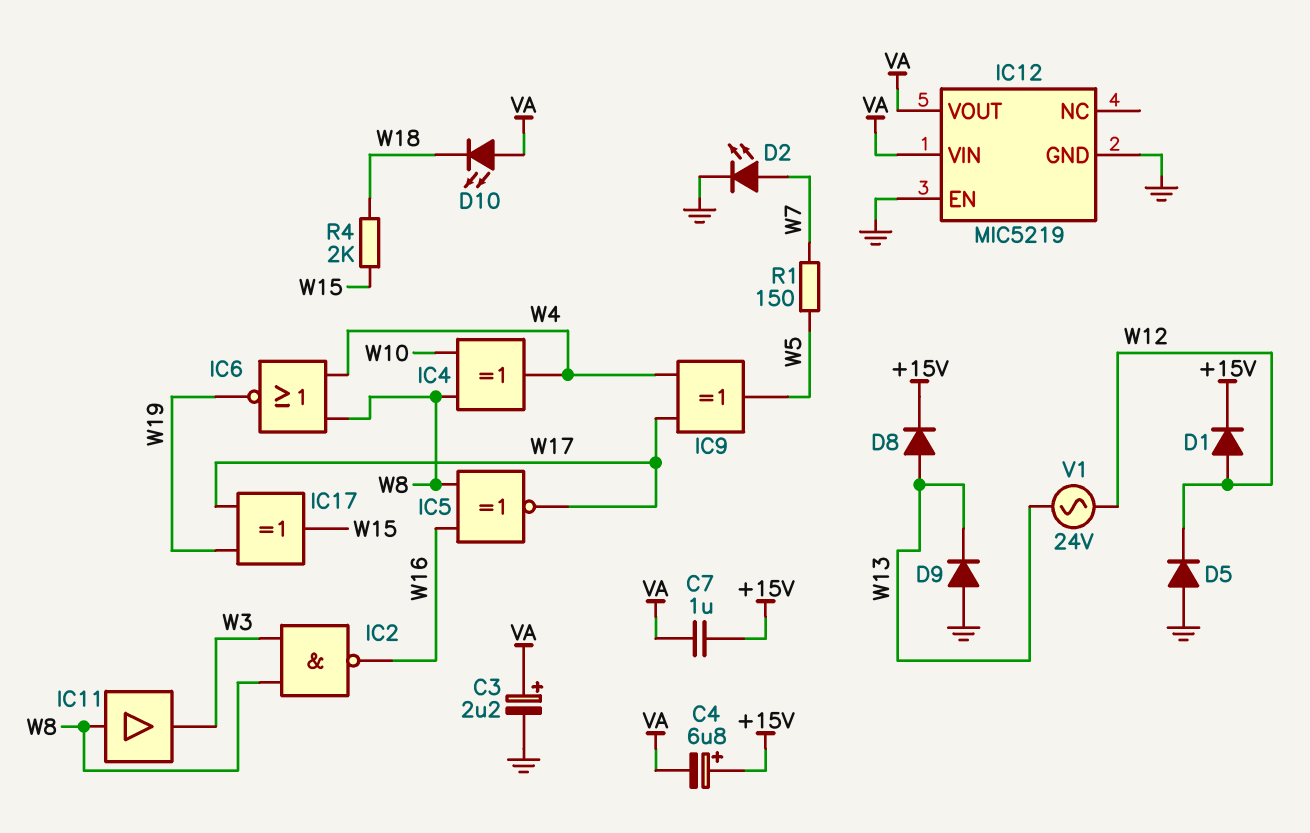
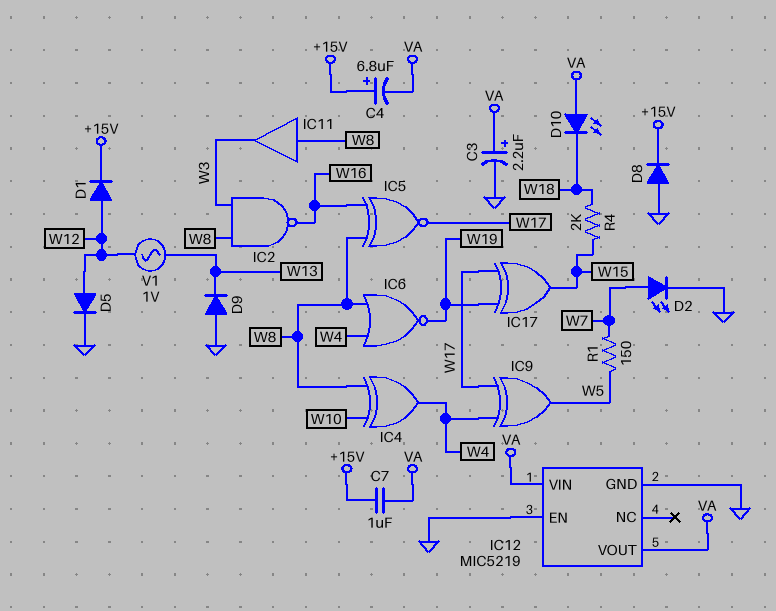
D5: diode (A GND, K W12) -> diode (A W12, K GND)
D8: diode (A W13, K +15V) -> diode (A GND, K +15V)
V1: AC 24V (W12, W13) -> AC 1V (W12, W13)

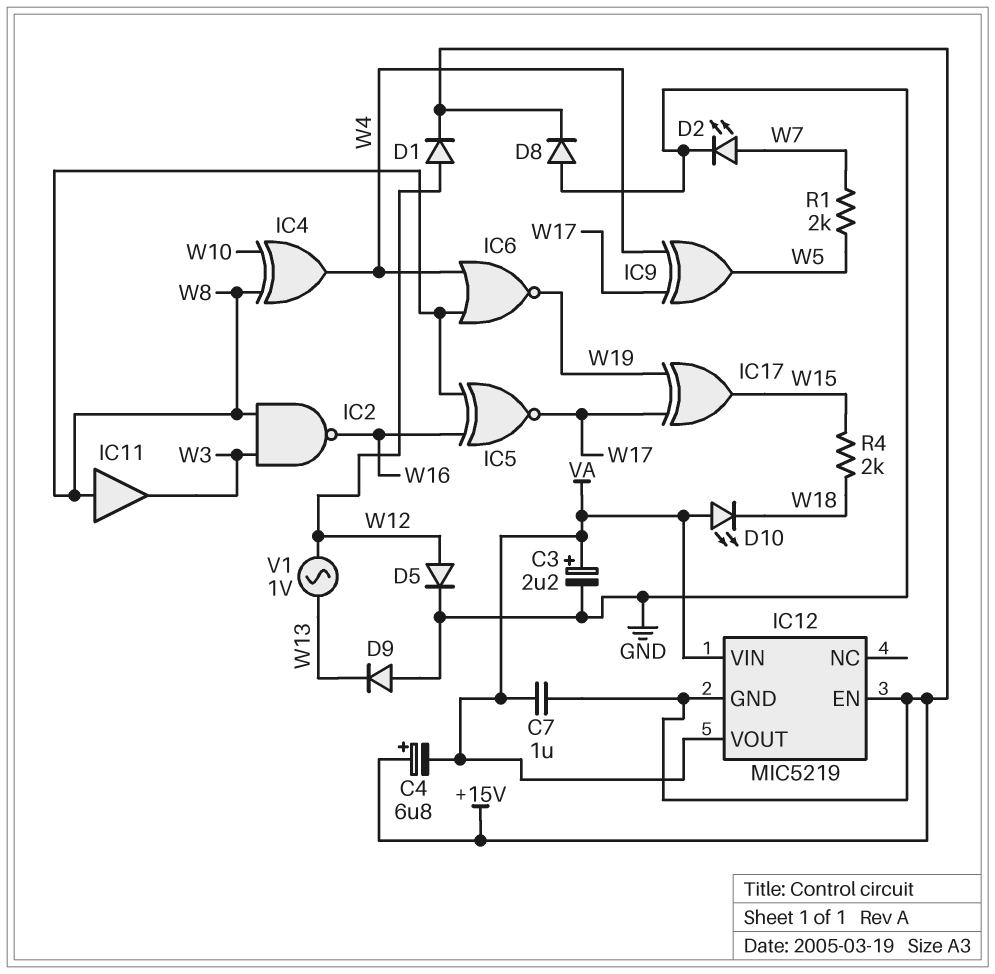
IC12 pin EN: GND -> +15V
IC12 pin GND: GND -> +15V
R1: 150 (W5, W7) -> 2k (W5, W7)

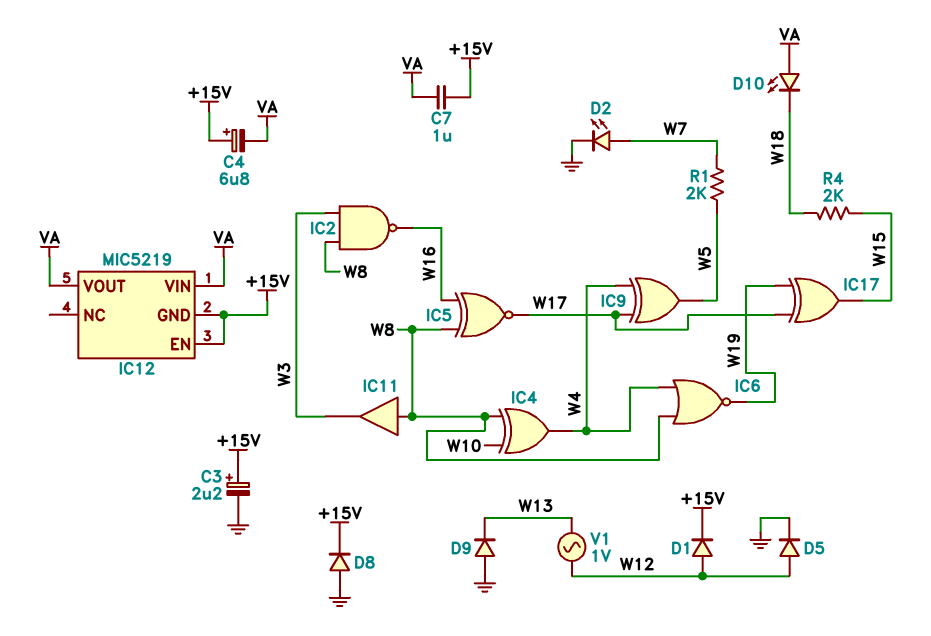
C3: 2.2uF (plus VA, minus GND) -> 2.2uF (plus +15V, minus GND)

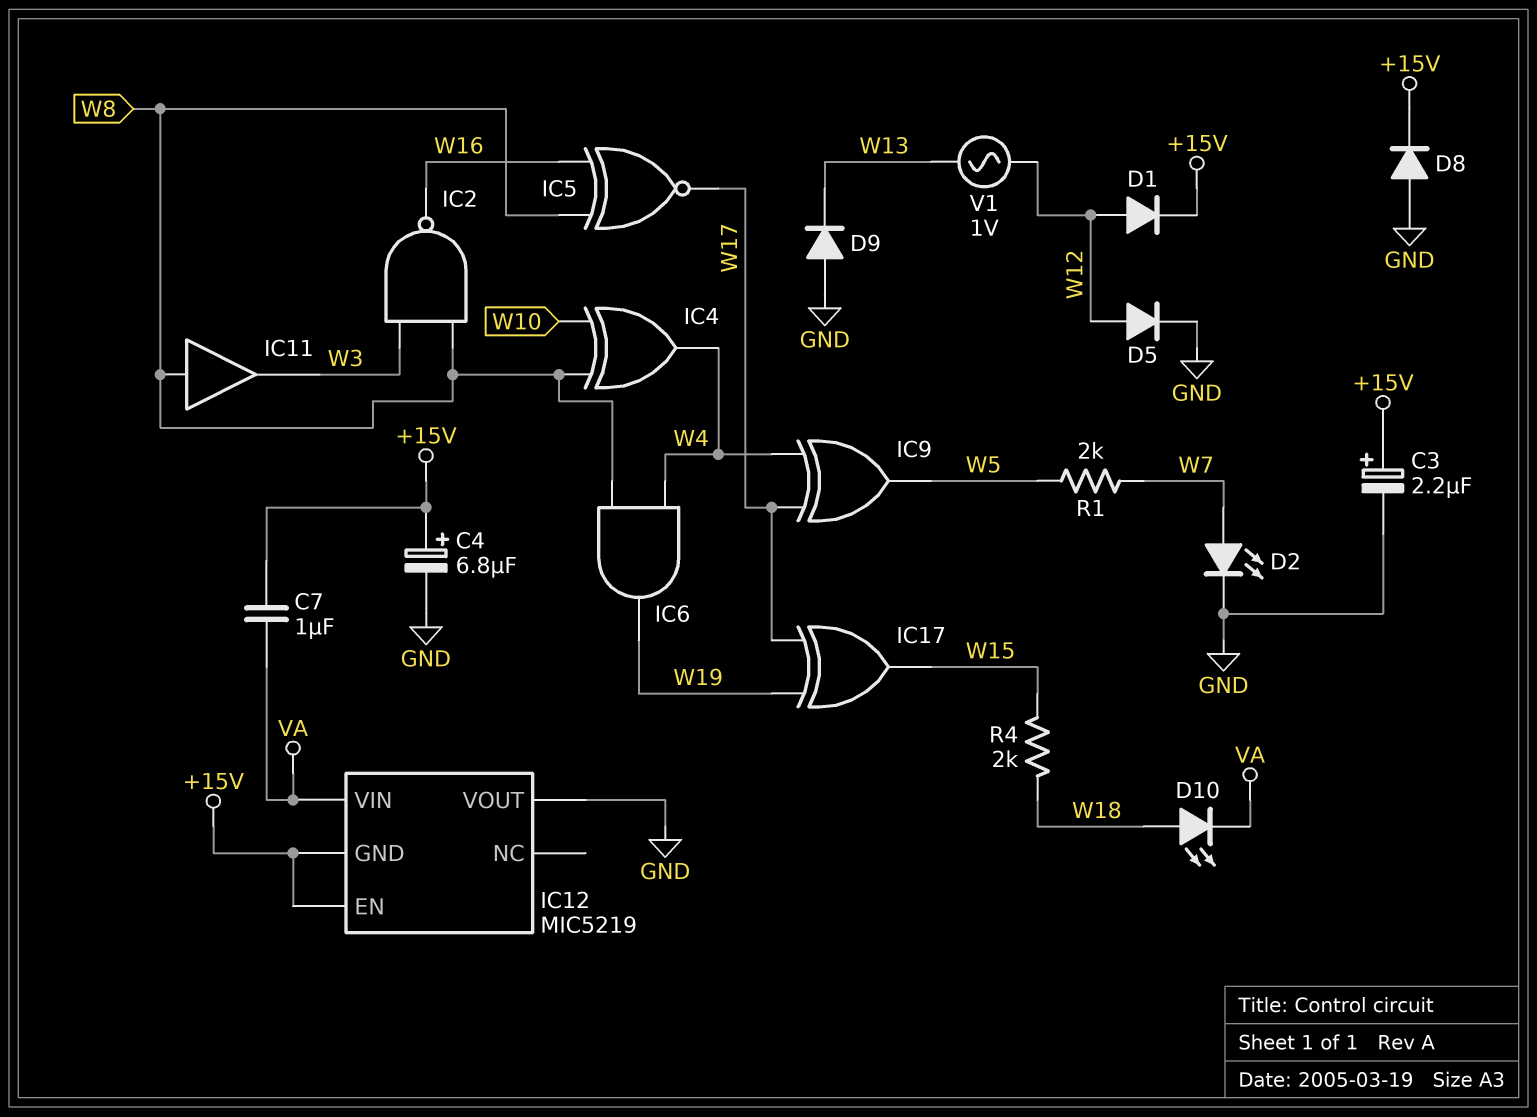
C4: 6.8uF (plus +15V, minus VA) -> 6.8uF (plus +15V, minus GND)
D10: LED (A VA, K W18) -> LED (A W18, K VA)
IC6: NOR (in W4, in W8, out W19) -> AND (in W4, in W8, out W19)
IC12 pin VOUT: VA -> GND

